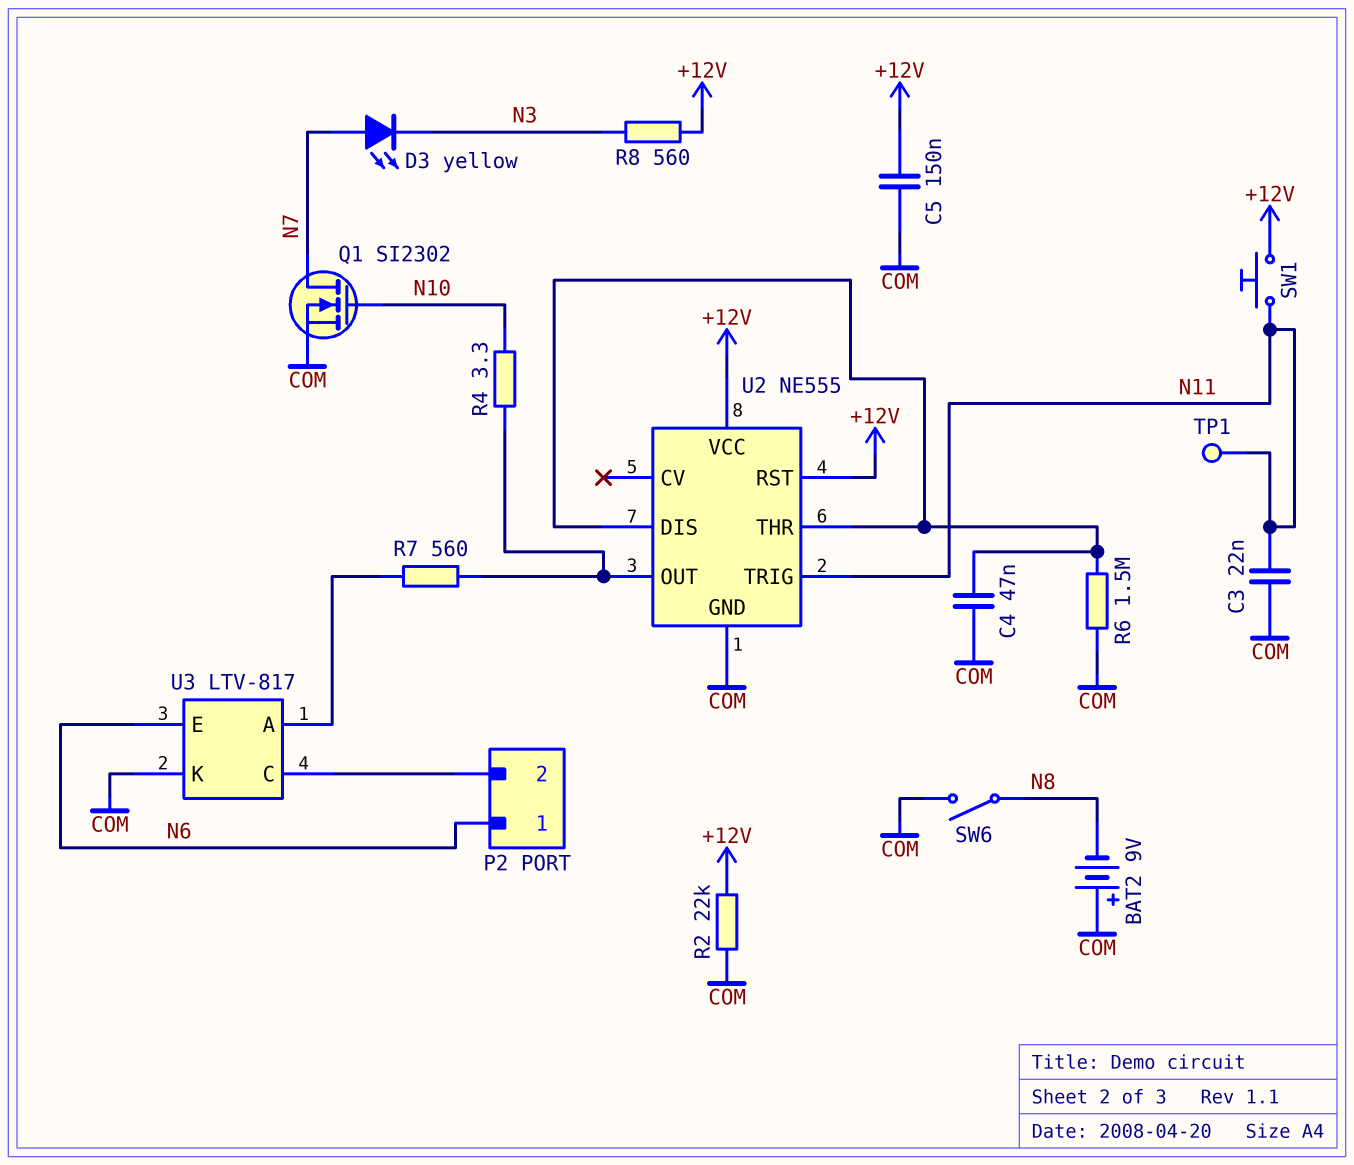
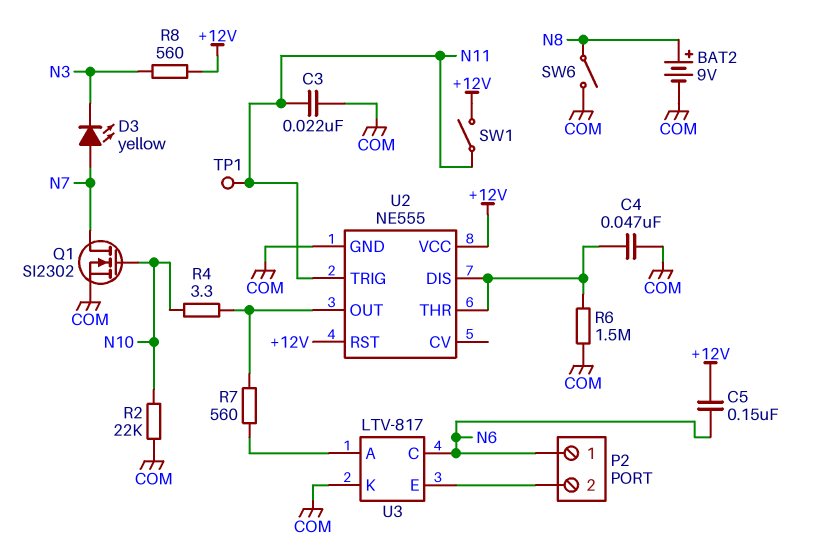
BAT2: 9V (plus COM, minus N8) -> 9V (plus N8, minus COM)
C5: 150nF (+12V, COM) -> 150nF (+12V, N6)
R2: 22k (+12V, COM) -> 22k (COM, N10)
SW1: button (+12V, N11) -> switch (+12V, N11)
U3 pin C: P2/2 -> N6
U3 pin E: N6 -> P2/2

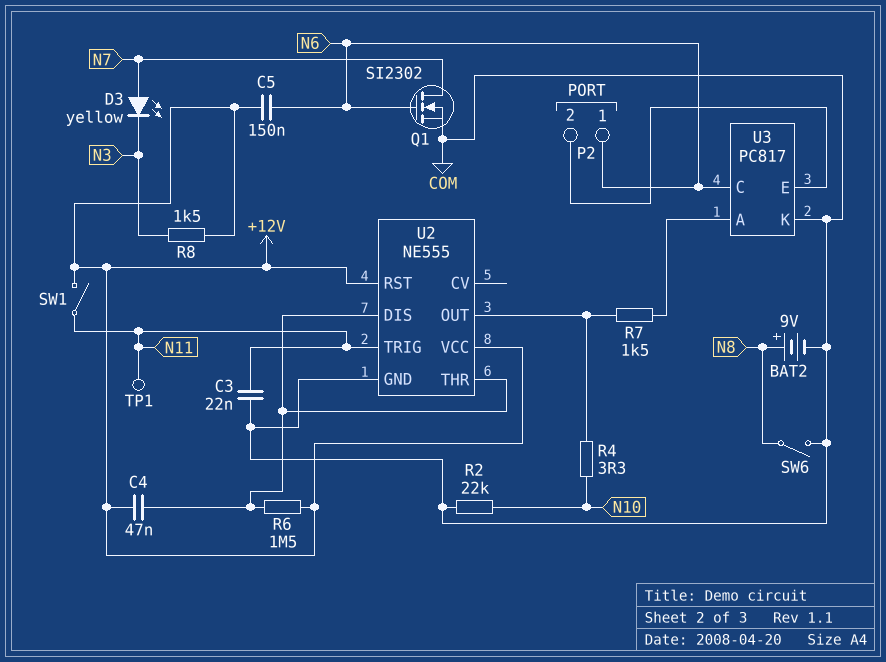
C4: 47nF (COM, U2/DIS) -> 47nF (+12V, U2/DIS)
Q1: NMOS SI2302 (G N10, D N7, S COM) -> NMOS SI2302 (G N6, D N7, S COM)
R6: 1.5M (COM, U2/DIS) -> 1.5M (+12V, U2/DIS)
R7: 560 (U2/OUT, U3/A) -> 1.5k (U2/OUT, U3/A)
R8: 560 (+12V, N3) -> 1.5k (+12V, N3)
U3: LTV-817 -> PC817

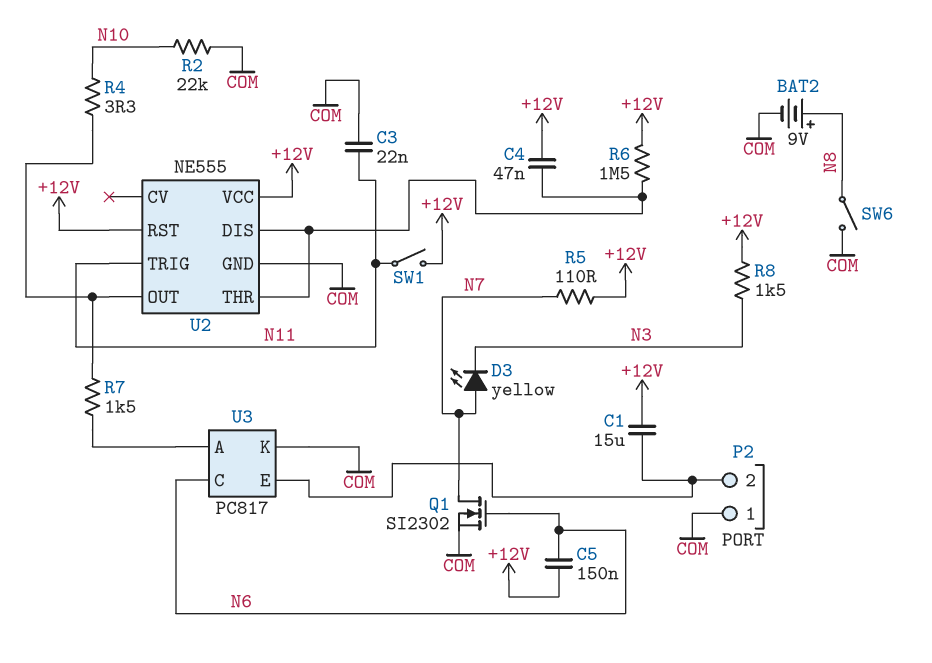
C1: none -> 15uF (+12V, P2/2)
P2 pin 1: N6 -> COM
R5: none -> 110 (+12V, N7)
TP1: test point (N11) -> none

